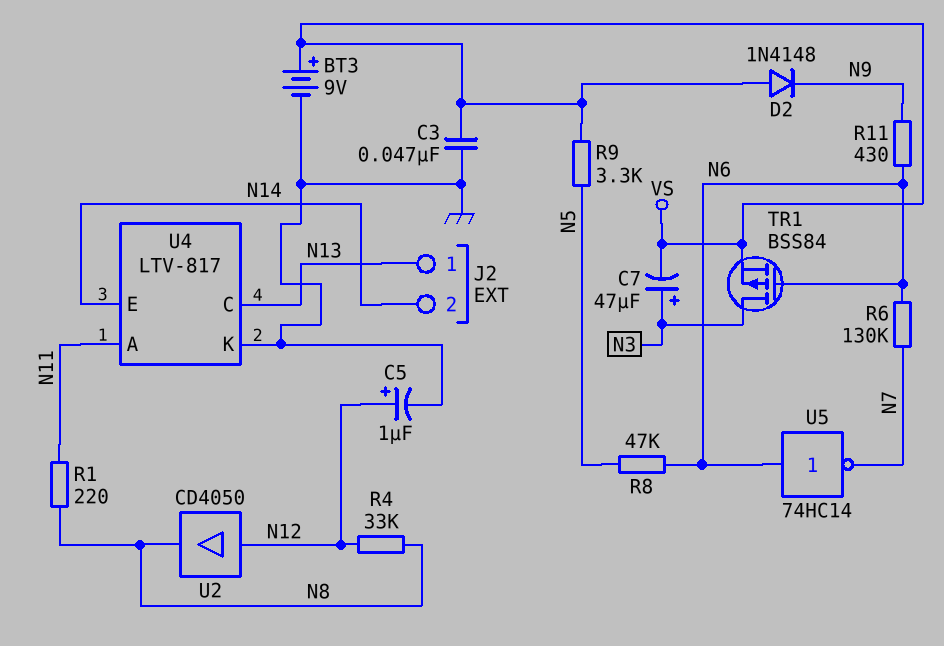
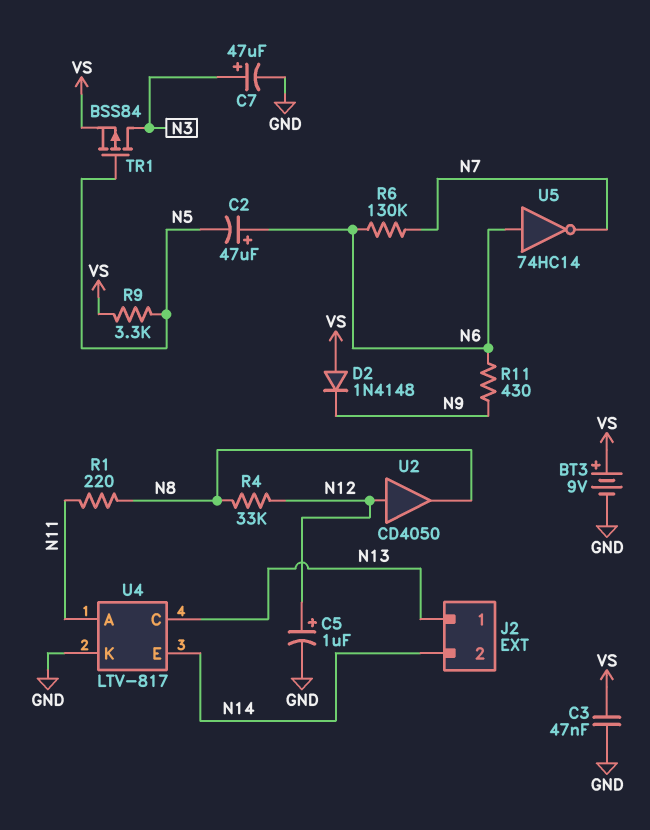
C2: none -> 47uF (plus N6, minus N5)
C7: 47uF (plus N3, minus VS) -> 47uF (plus N3, minus GND)
R8: 47k (N5, N6) -> none
TR1: PMOS BSS84 (G N6, D N3, S VS) -> PMOS BSS84 (G N5, D N3, S VS)

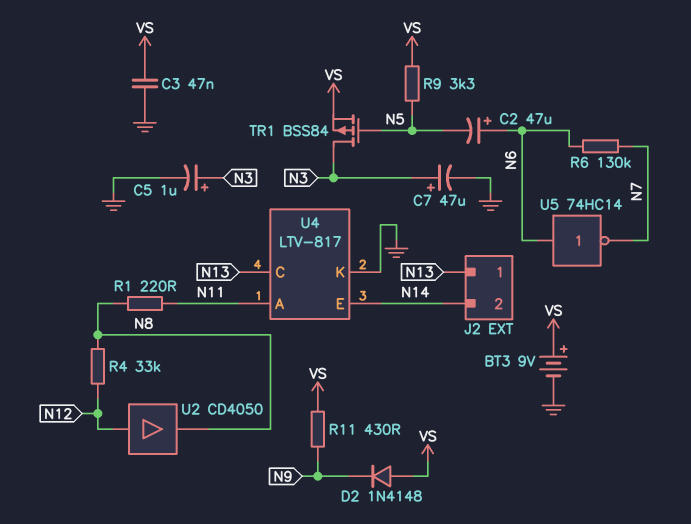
C5: 1uF (plus N12, minus GND) -> 1uF (plus N3, minus GND)
R11: 430 (N6, N9) -> 430 (N9, VS)

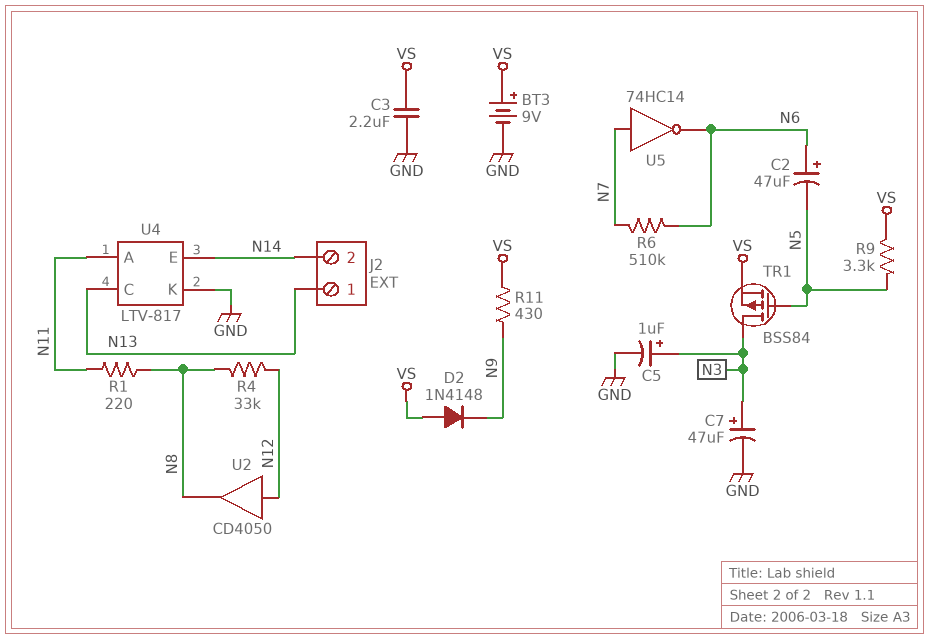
C3: 47nF (GND, VS) -> 2.2uF (GND, VS)
R6: 130k (N6, N7) -> 510k (N6, N7)
U5: NOT 74HC14 (in N6, out N7) -> NOT 74HC14 (in N7, out N6)

